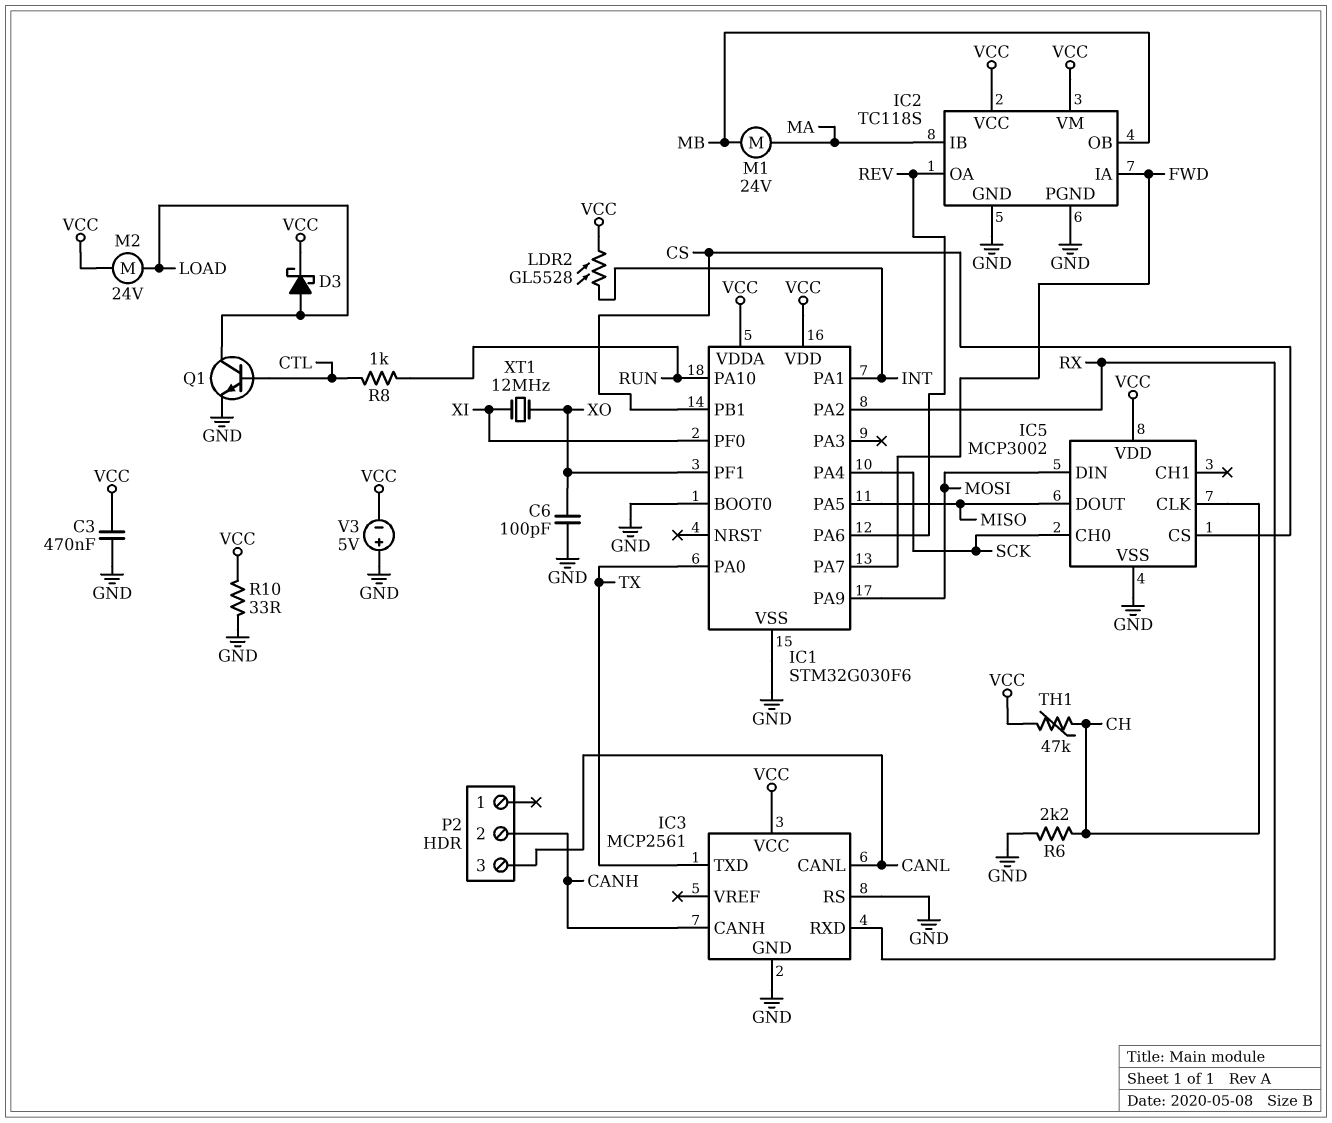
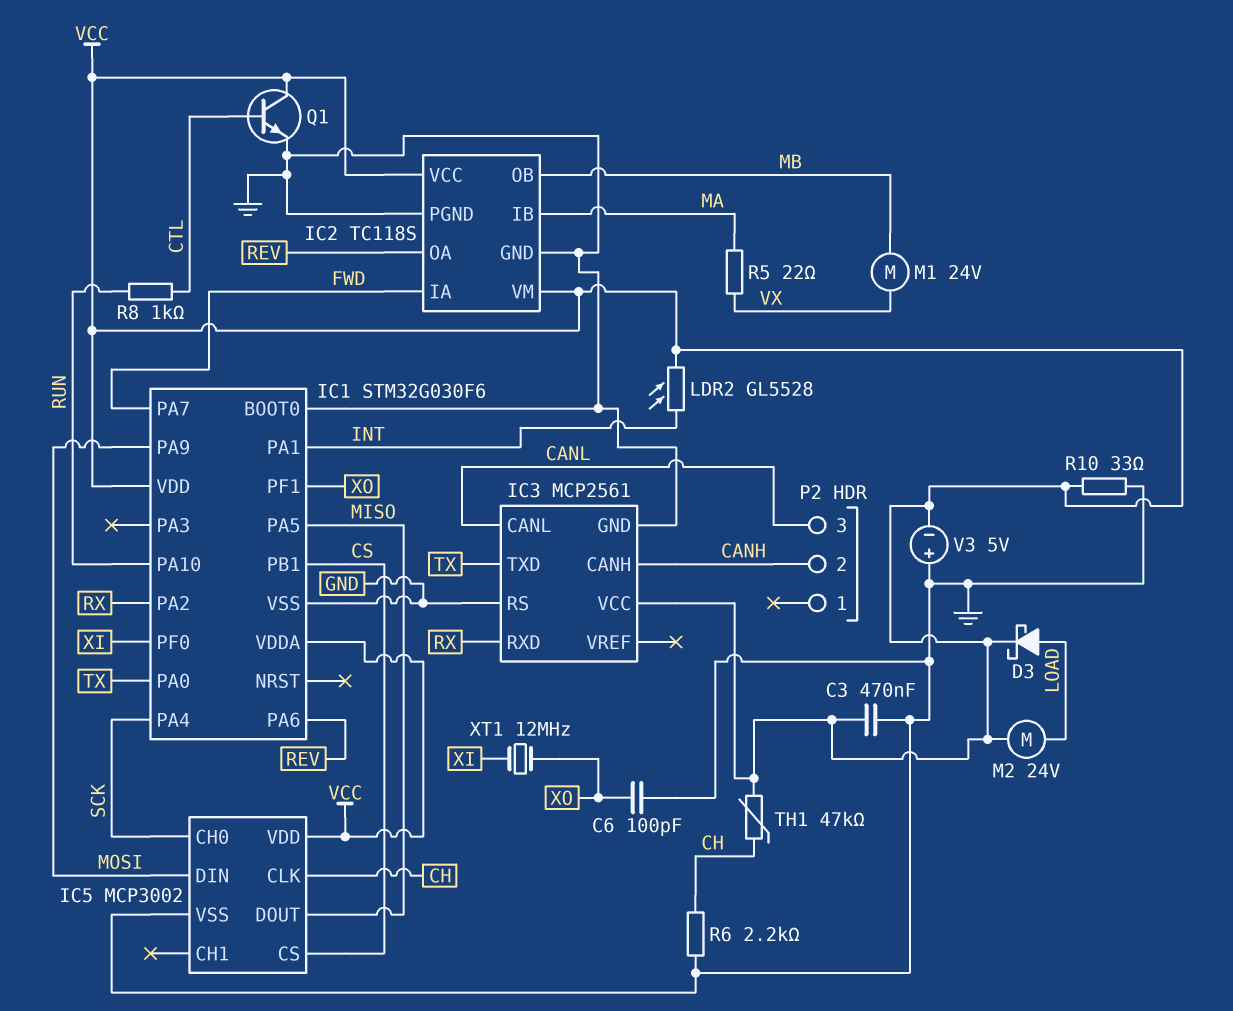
M1: motor 24V (MA, MB) -> motor 24V (MB, VX)
Q1: NPN (B CTL, C LOAD, E GND) -> NPN (B CTL, C VCC, E GND)
R5: none -> 22 (MA, VX)

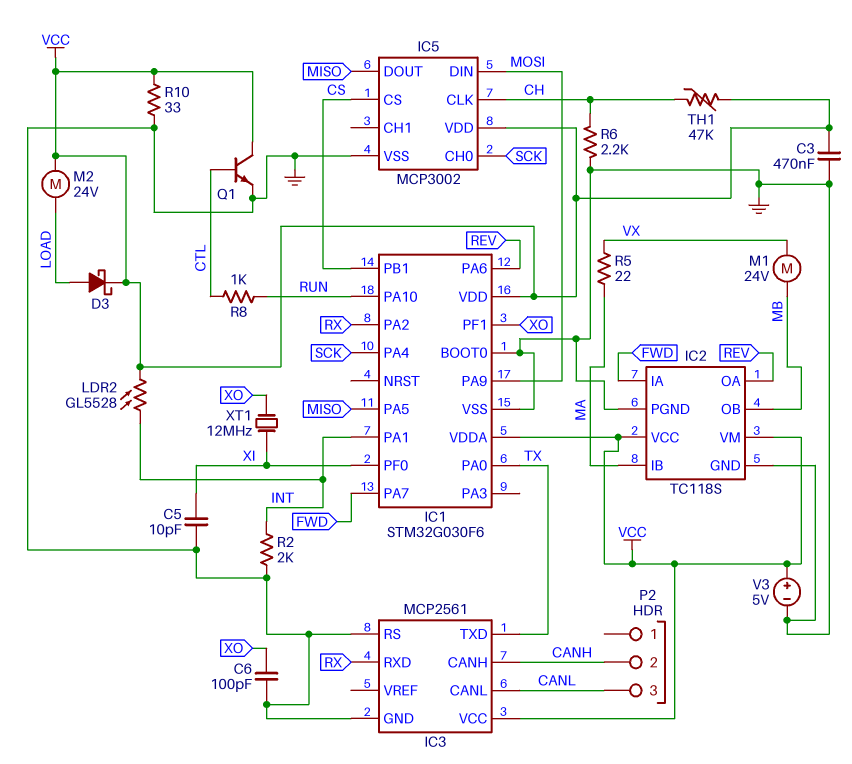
C5: none -> 10pF (GND, XI)
R2: none -> 2k (GND, INT)
V3: 5V (plus GND, minus VCC) -> 5V (plus VCC, minus GND)

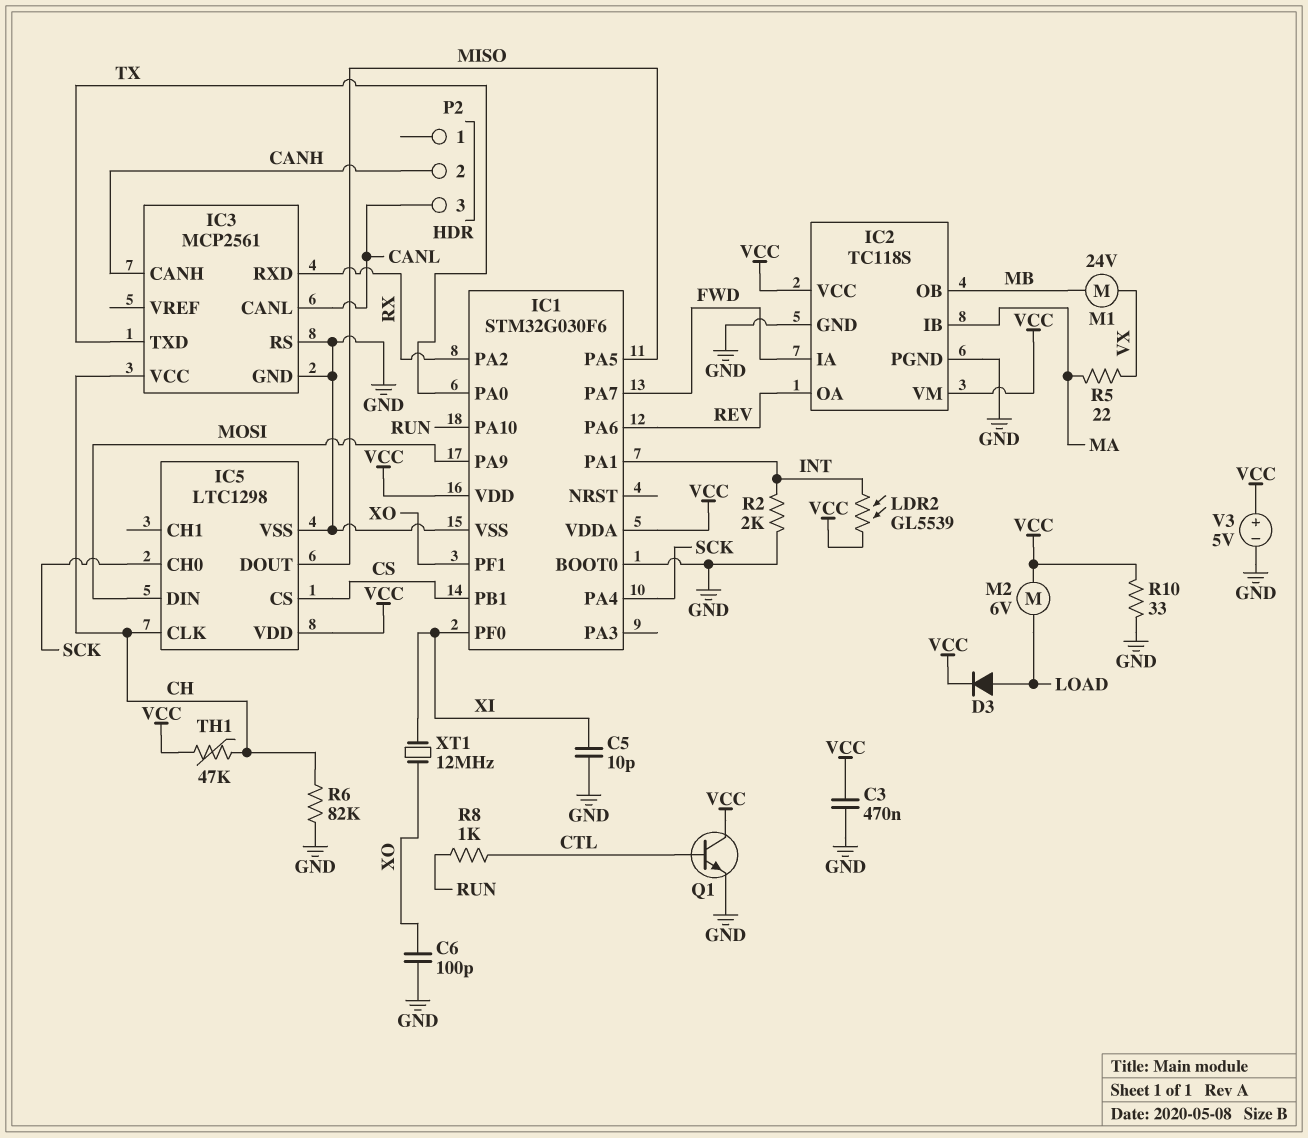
D3: schottky (A LOAD, K VCC) -> diode (A LOAD, K VCC)
IC3 pin VCC: VCC -> CH
IC5: MCP3002 -> LTC1298
LDR2: GL5528 (INT, VCC) -> GL5539 (INT, VCC)
M2: motor 24V (LOAD, VCC) -> motor 6V (LOAD, VCC)
R6: 2.2k (CH, GND) -> 82k (CH, GND)

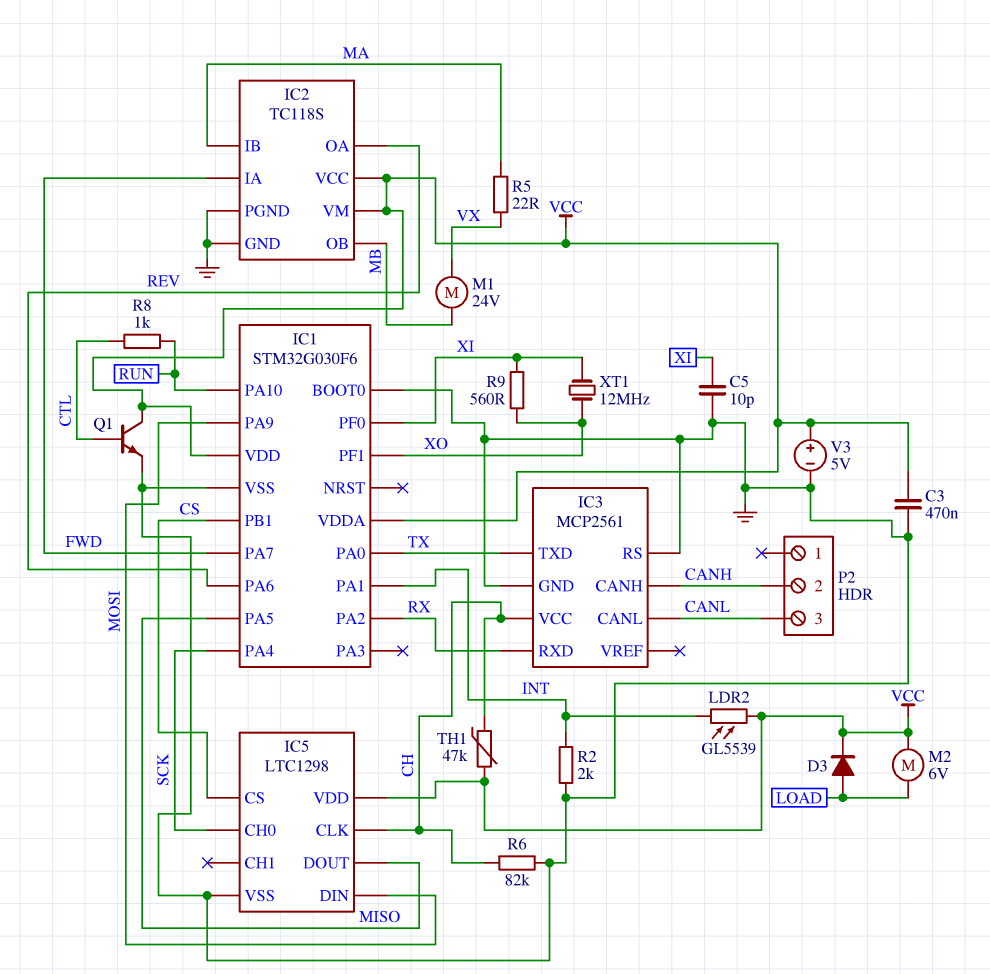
C6: 100pF (GND, XO) -> none
R9: none -> 560 (XI, XO)
R10: 33 (GND, VCC) -> none

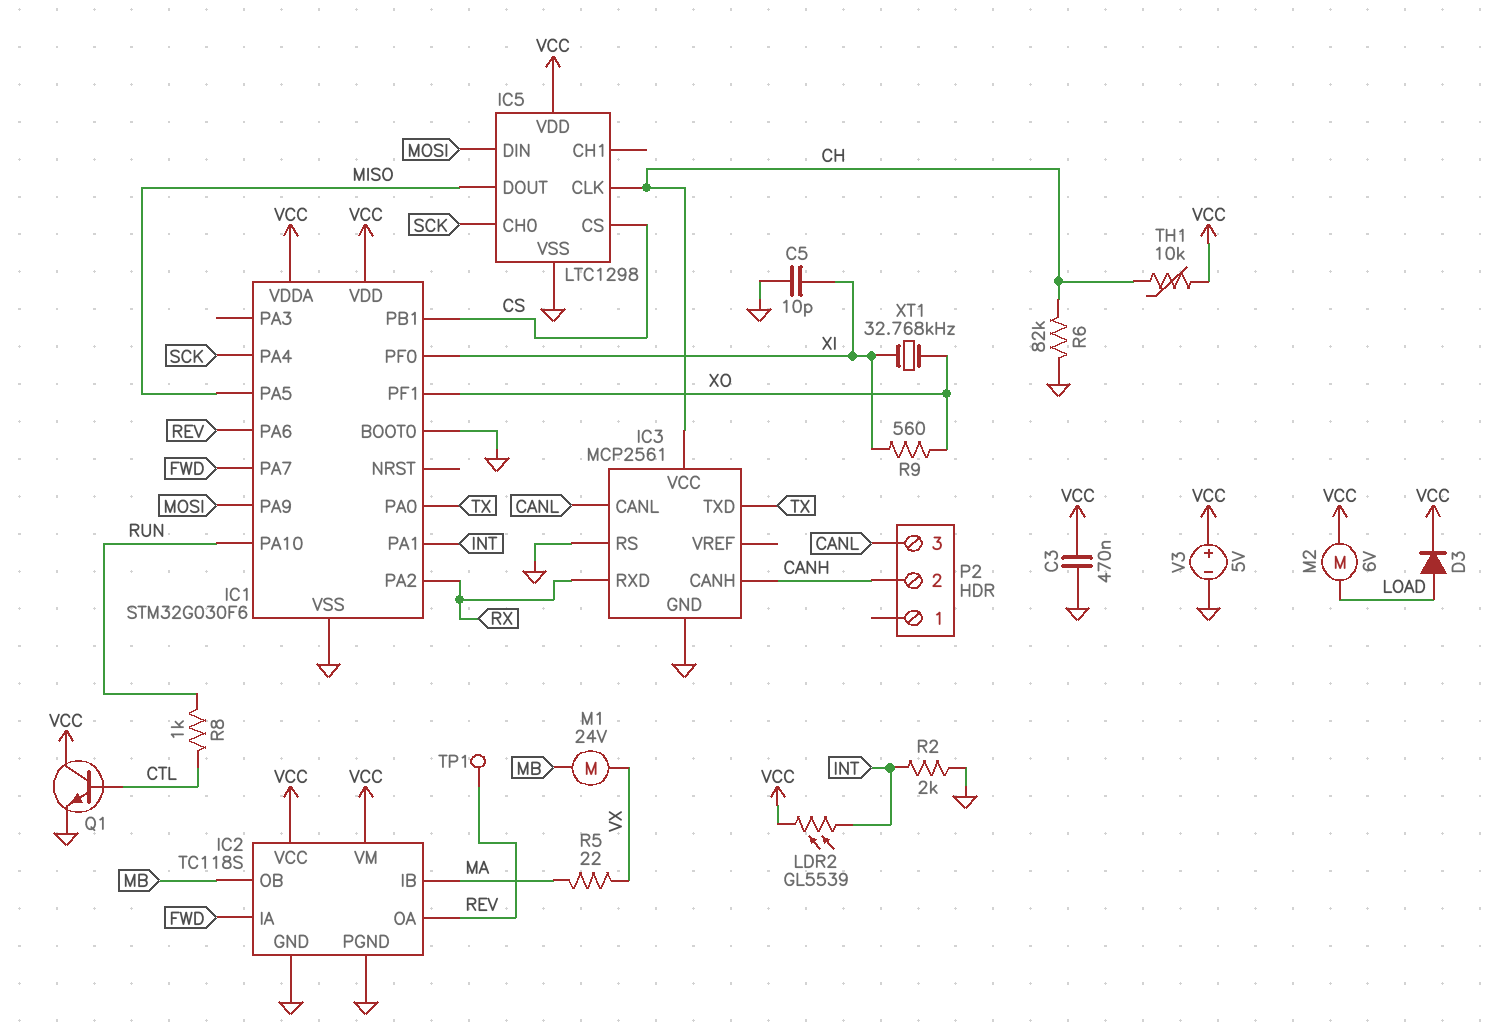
TH1: 47k (CH, VCC) -> 10k (CH, VCC)
TP1: none -> test point (REV)
XT1: 12MHz (XI, XO) -> 32.768kHz (XI, XO)

